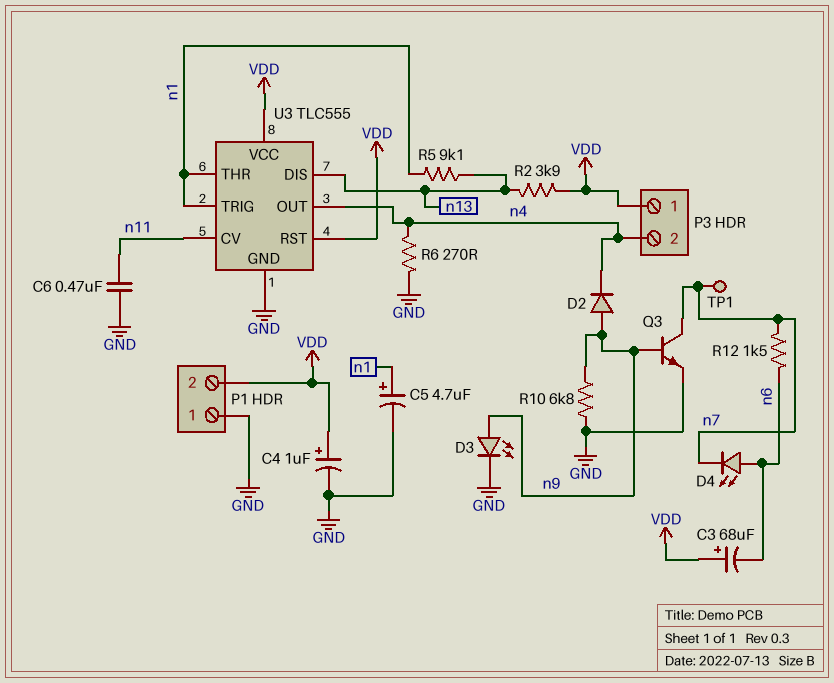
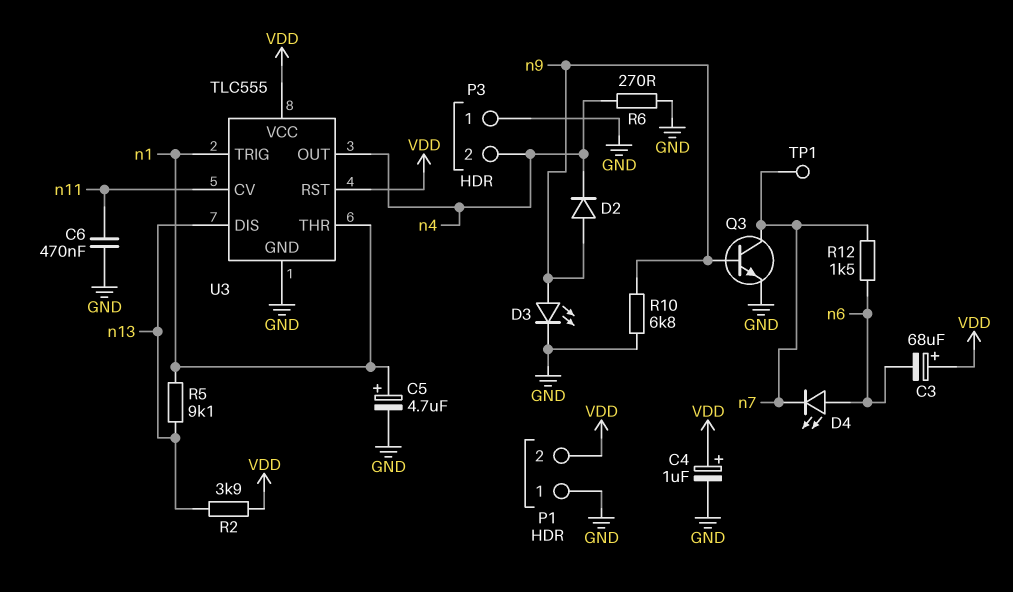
P3 pin 1: VDD -> GND

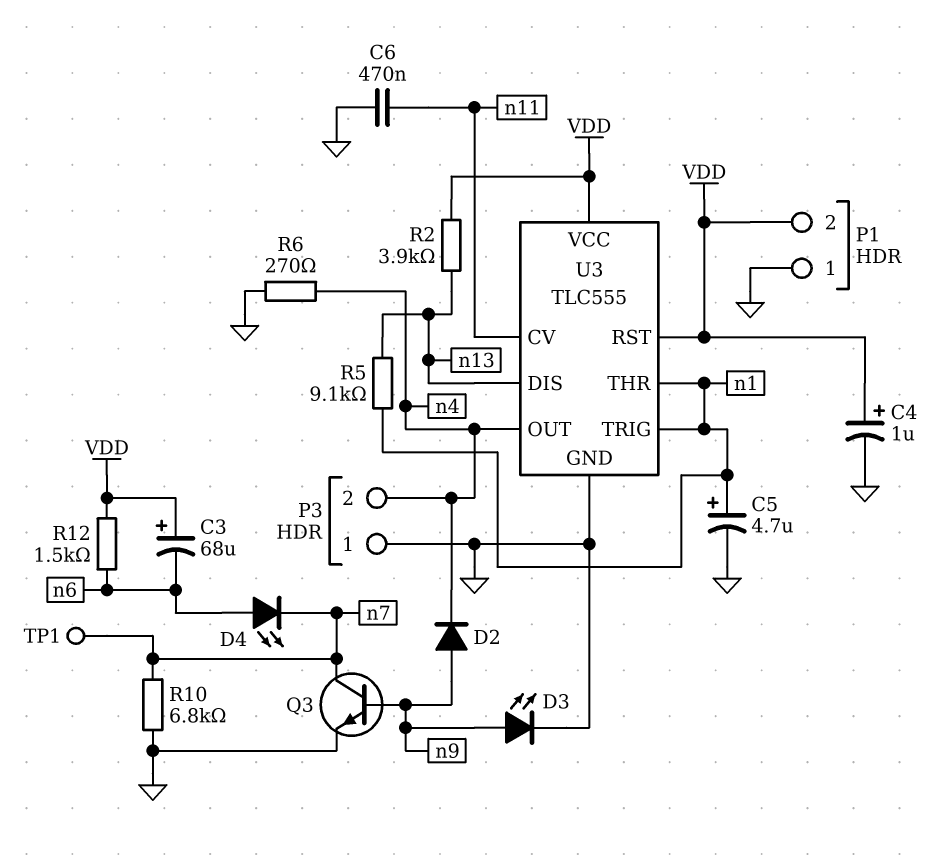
R10: 6.8k (GND, n9) -> 6.8k (GND, n7)
R12: 1.5k (n6, n7) -> 1.5k (VDD, n6)

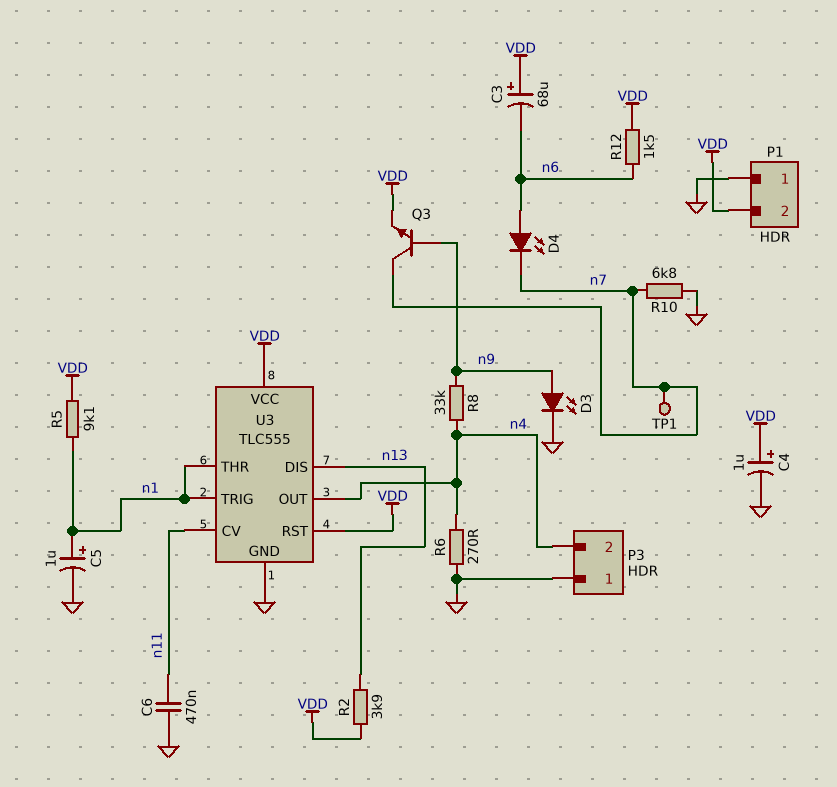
C5: 4.7uF (plus n1, minus GND) -> 1uF (plus n1, minus GND)
D2: diode (A n9, K n4) -> none
Q3: NPN (B n9, C n7, E GND) -> NPN (B n9, C n7, E VDD)
R5: 9.1k (n1, n13) -> 9.1k (VDD, n1)
R8: none -> 33k (n4, n9)

